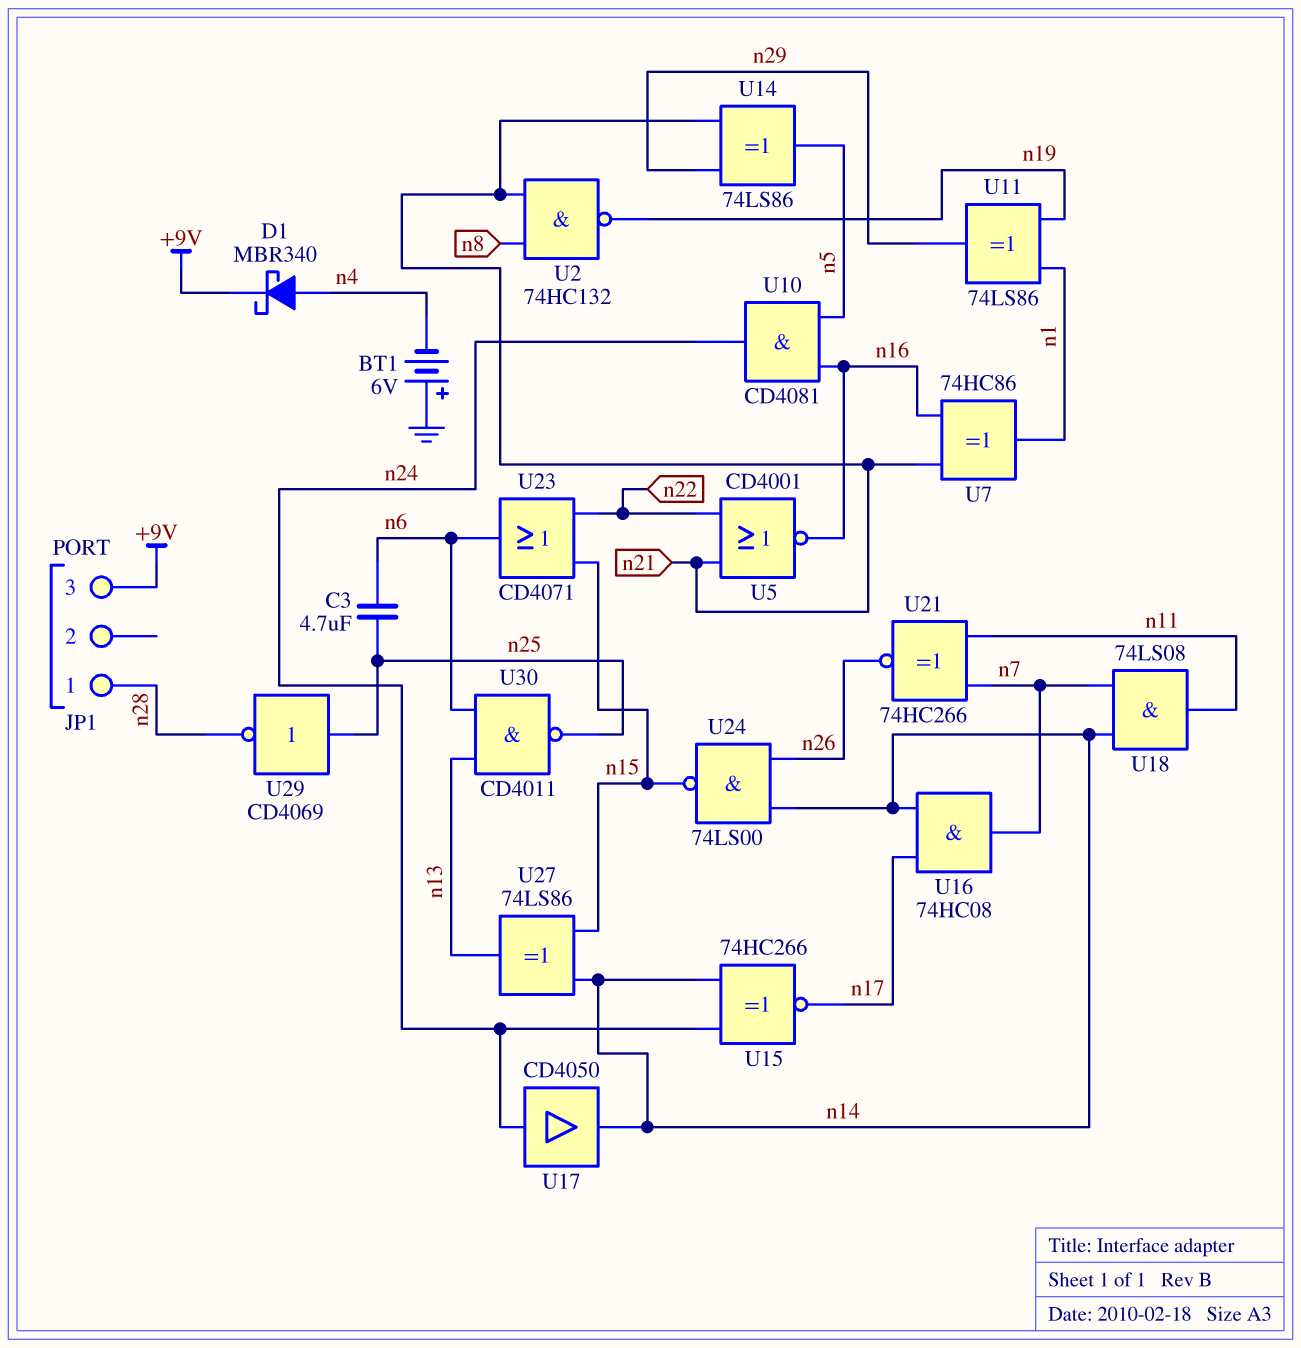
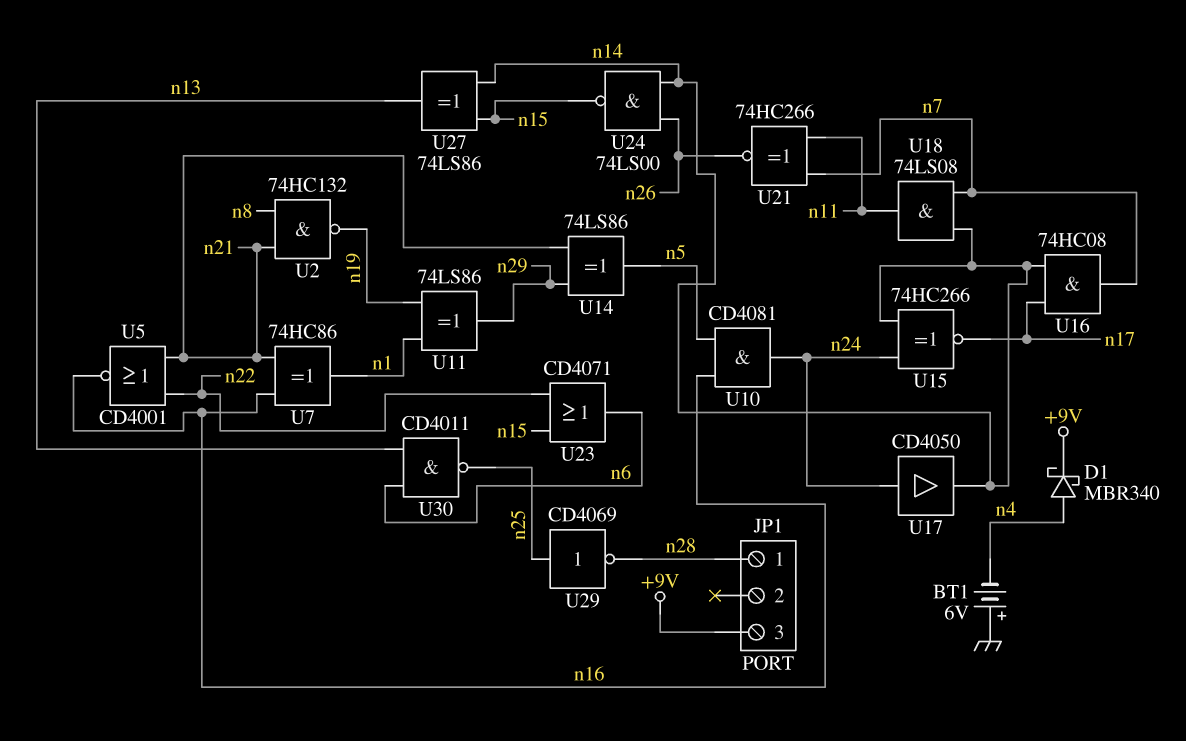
C3: 4.7uF (n6, n25) -> none

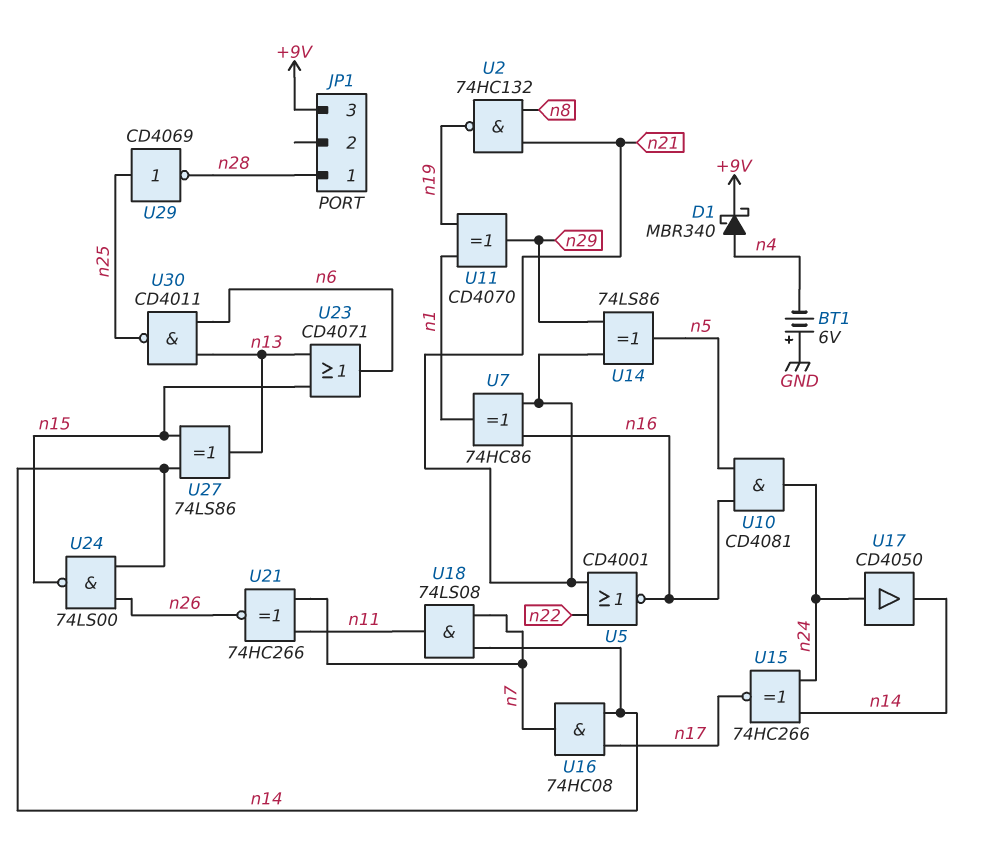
U11: XOR 74LS86 (in n1, in n19, out n29) -> XOR CD4070 (in n1, in n19, out n29)
U23: OR CD4071 (in n15, in n22, out n6) -> OR CD4071 (in n13, in n15, out n6)

